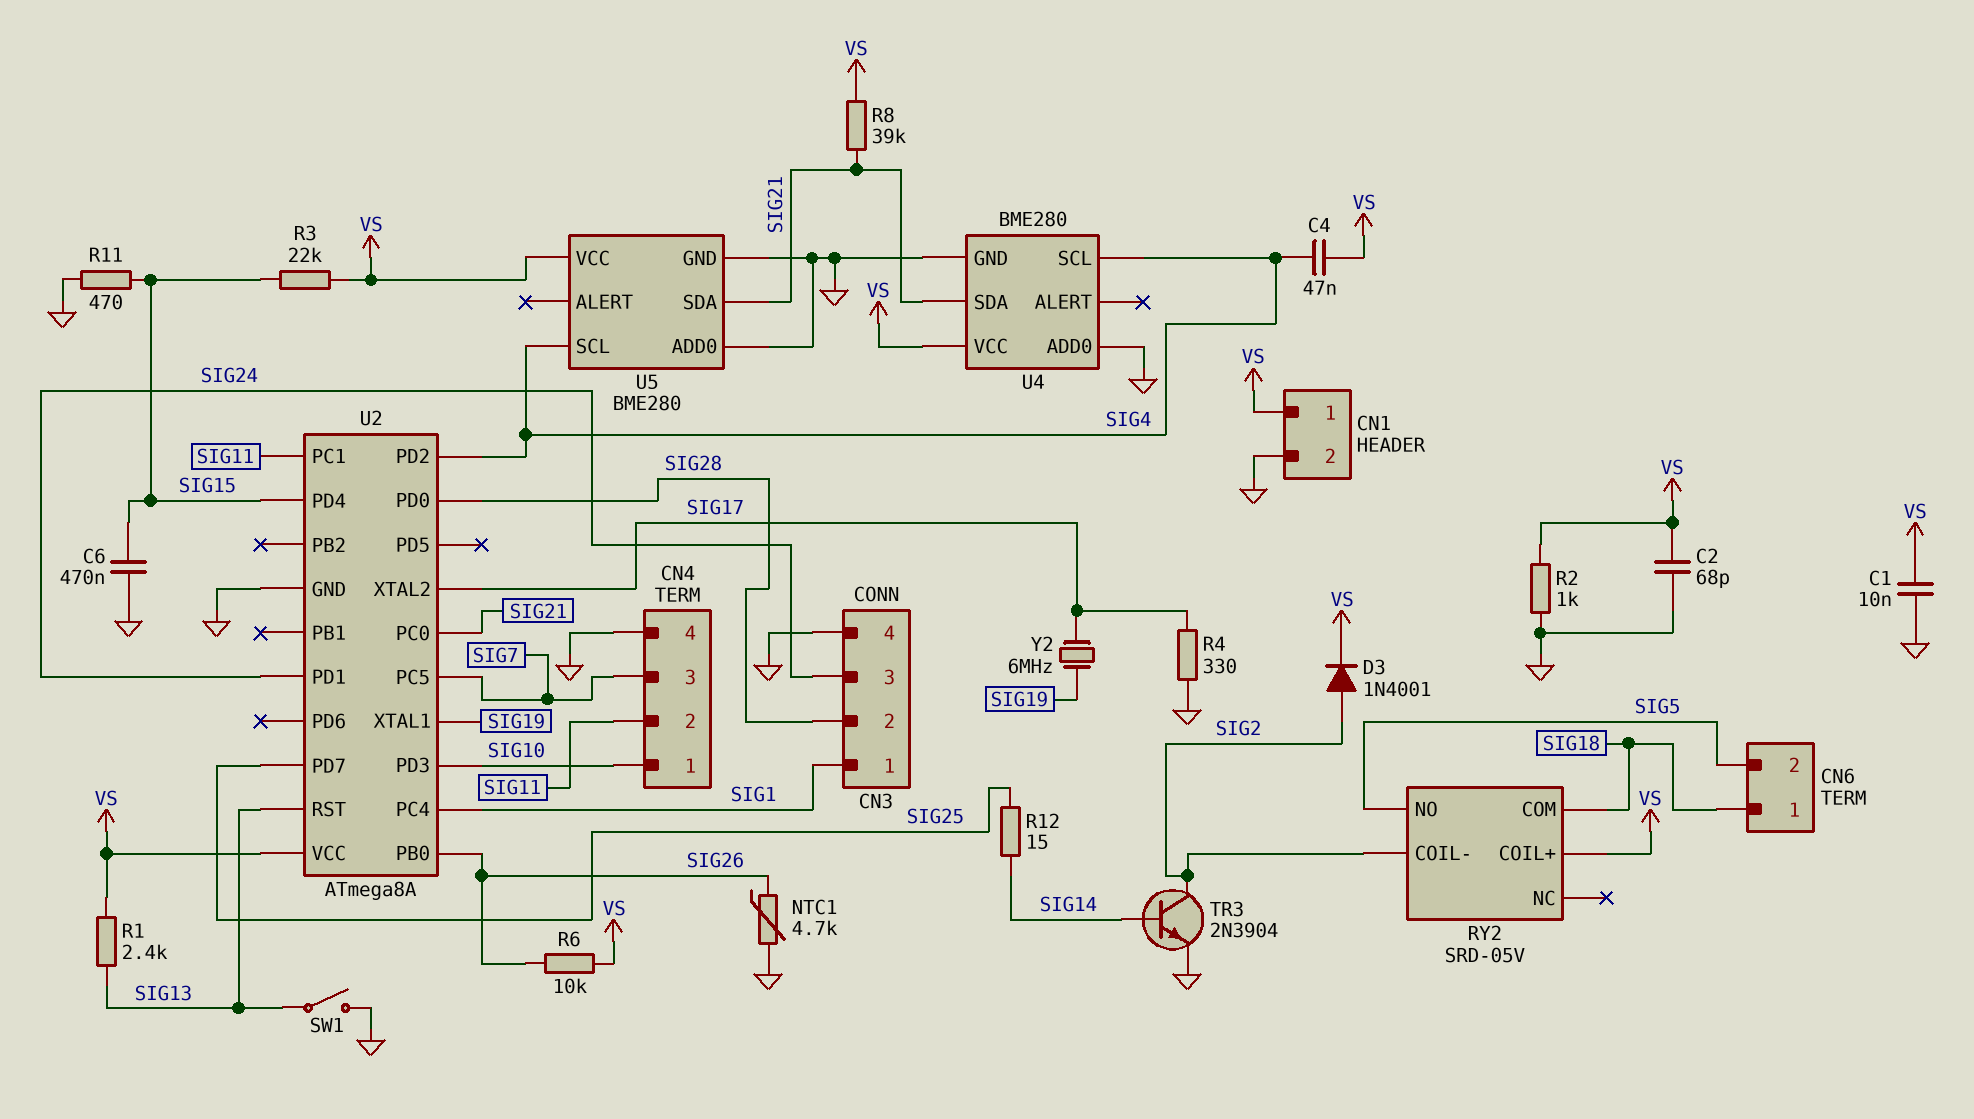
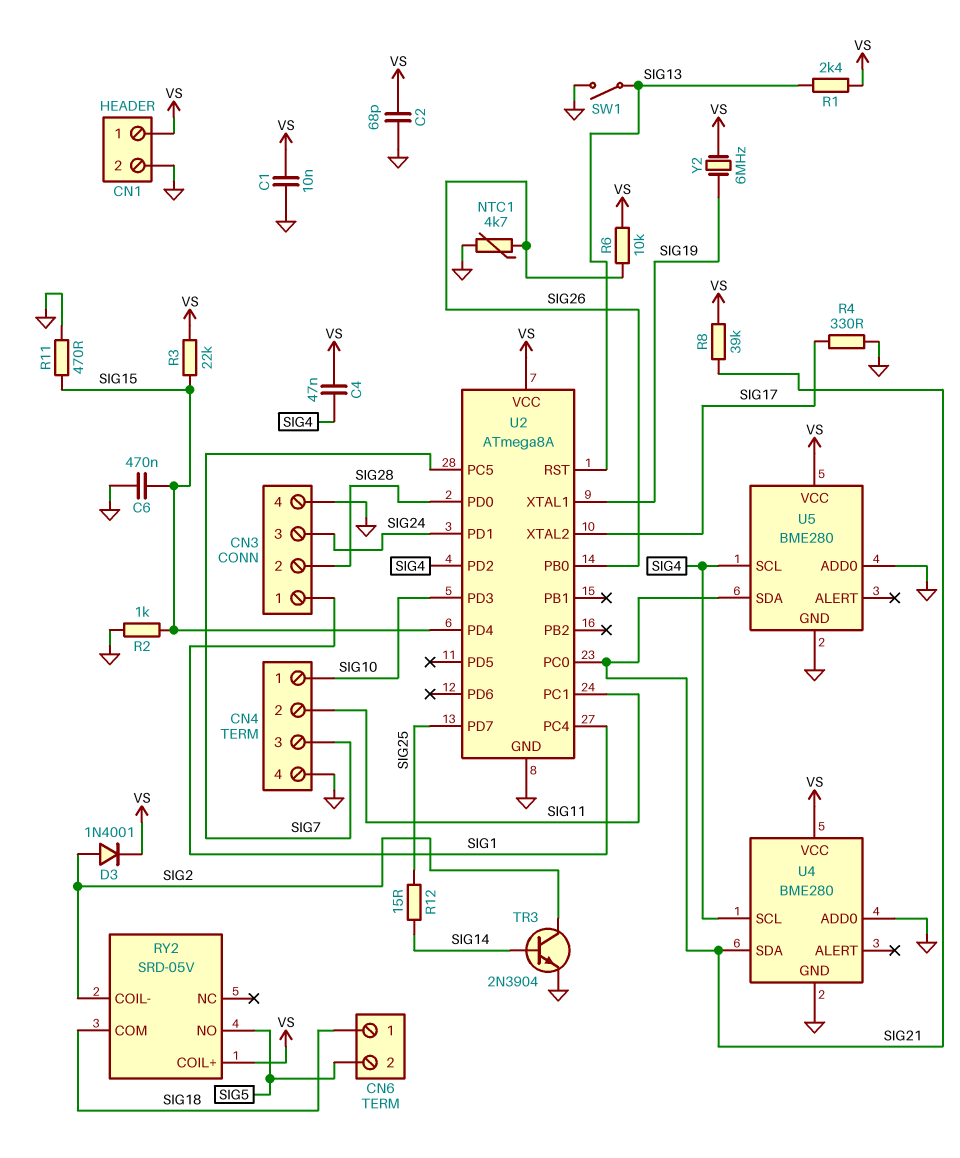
R2: 1k (GND, VS) -> 1k (GND, SIG15)
Y2: 6MHz (SIG17, SIG19) -> 6MHz (SIG19, VS)

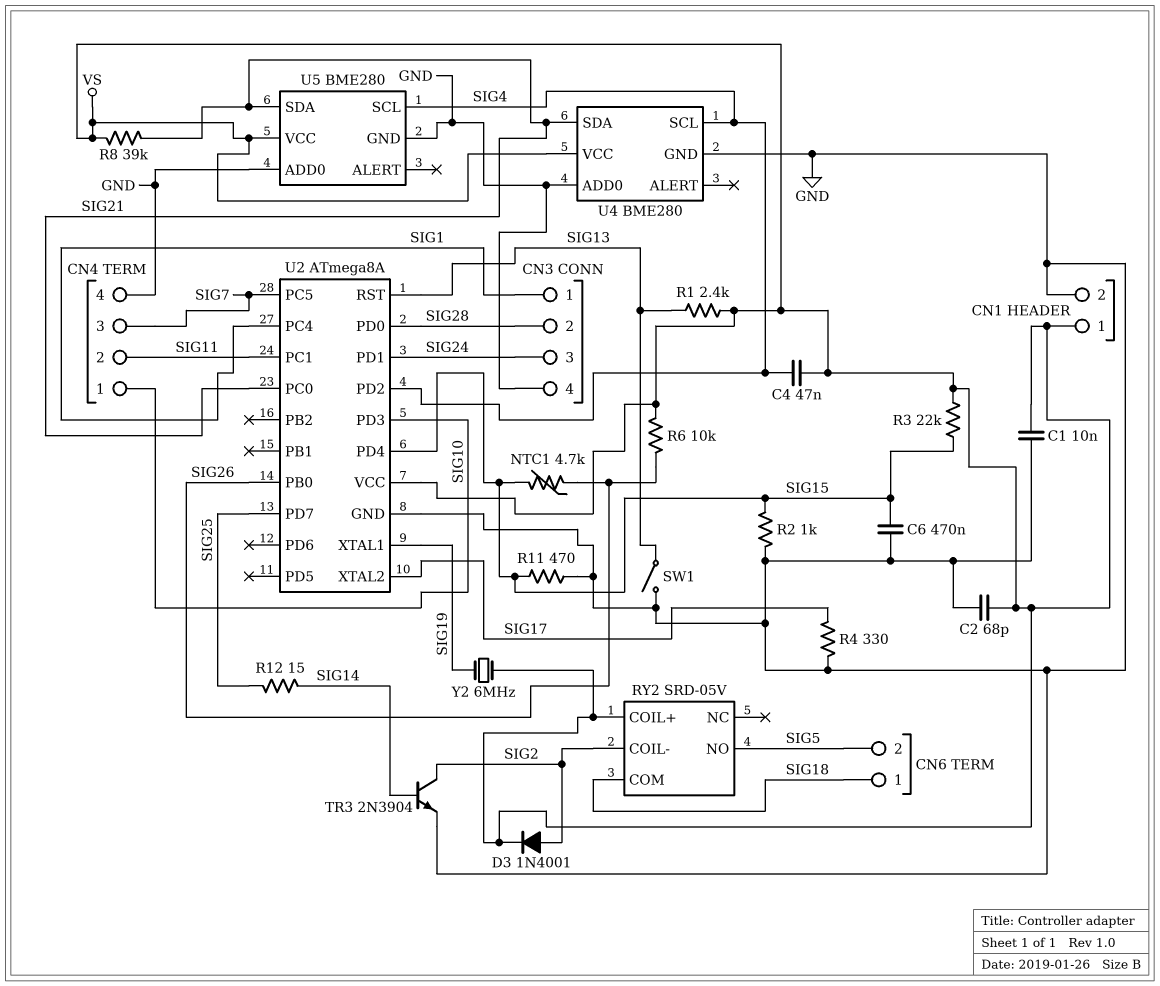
NTC1: 4.7k (GND, SIG26) -> 4.7k (SIG15, SIG26)

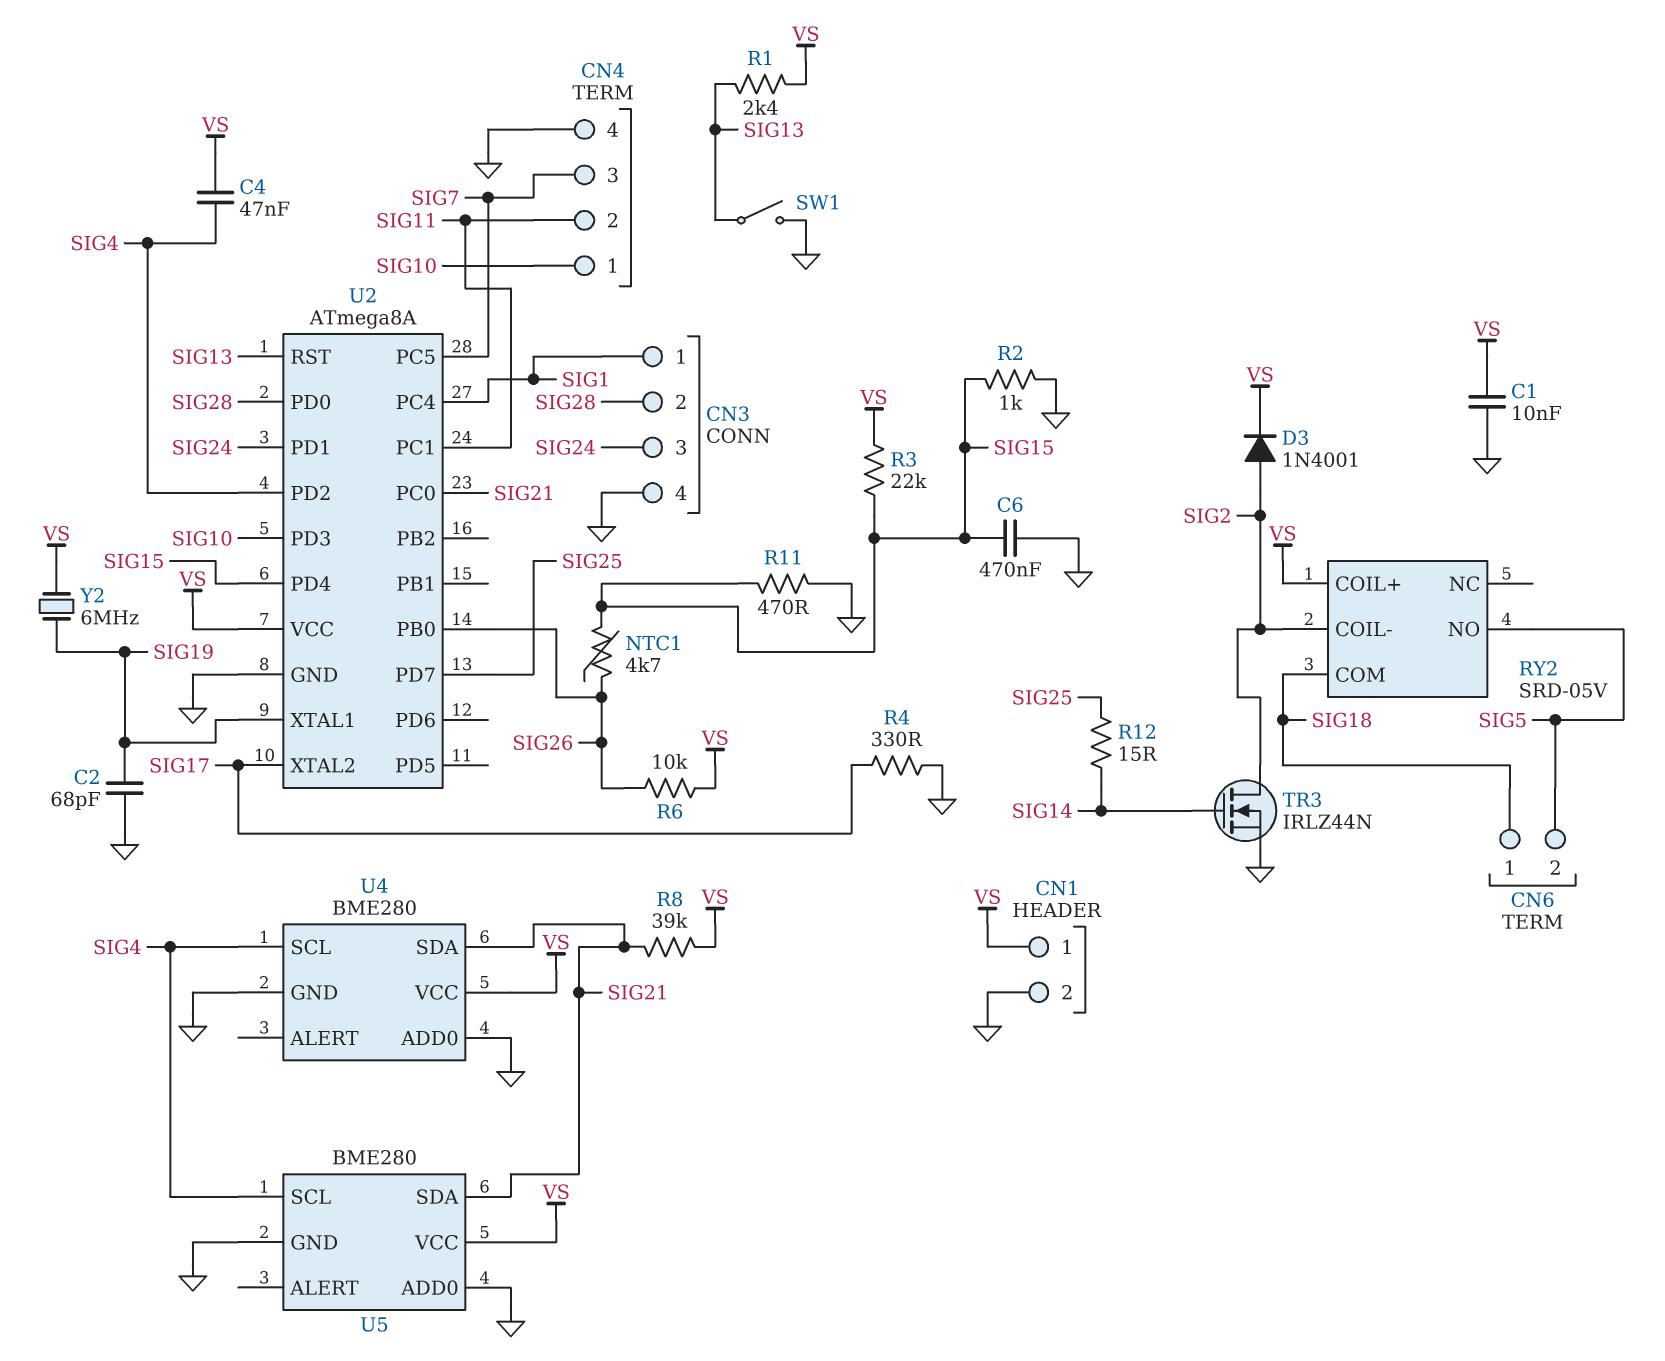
C2: 68pF (GND, VS) -> 68pF (GND, SIG19)
TR3: NPN 2N3904 (B SIG14, C SIG2, E GND) -> NMOS IRLZ44N (G SIG14, D SIG2, S GND)

